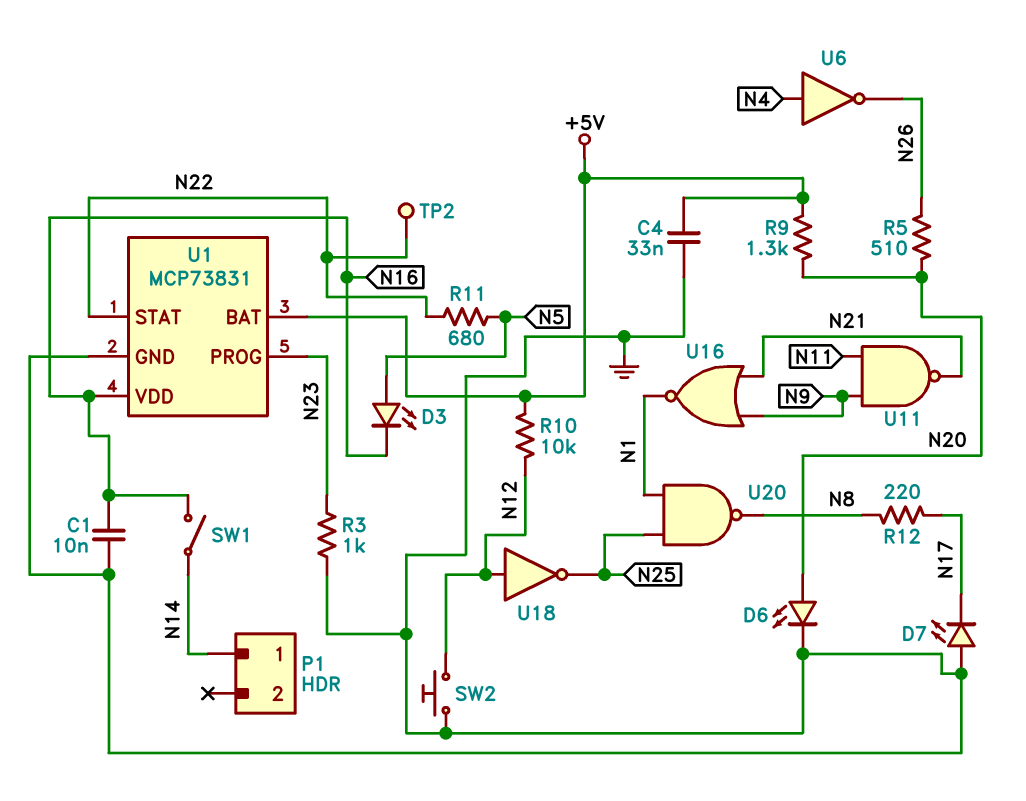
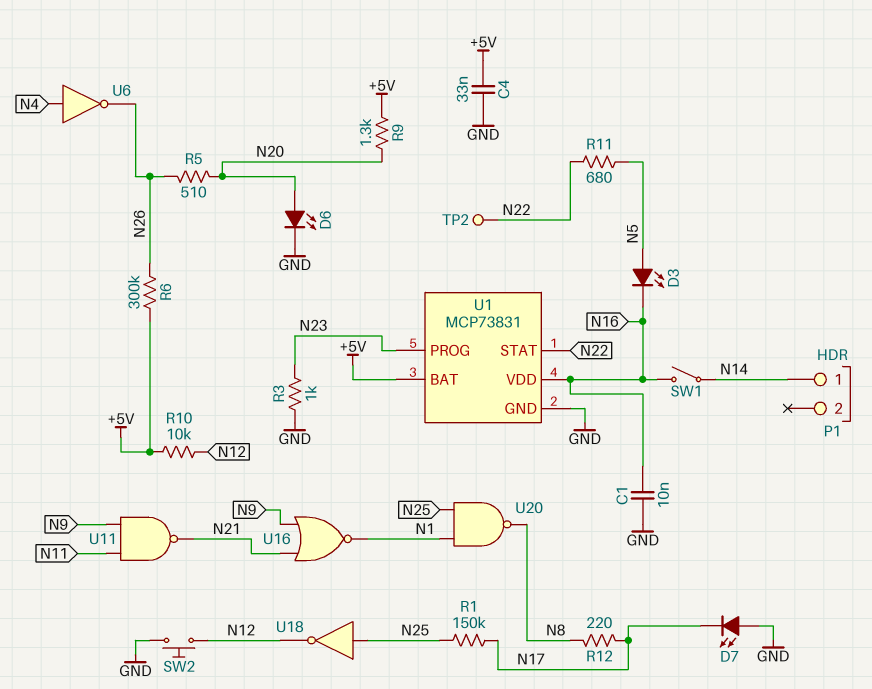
R1: none -> 150k (N17, N25)
R6: none -> 300k (+5V, N26)
U18: NOT (in N12, out N25) -> NOT (in N25, out N12)

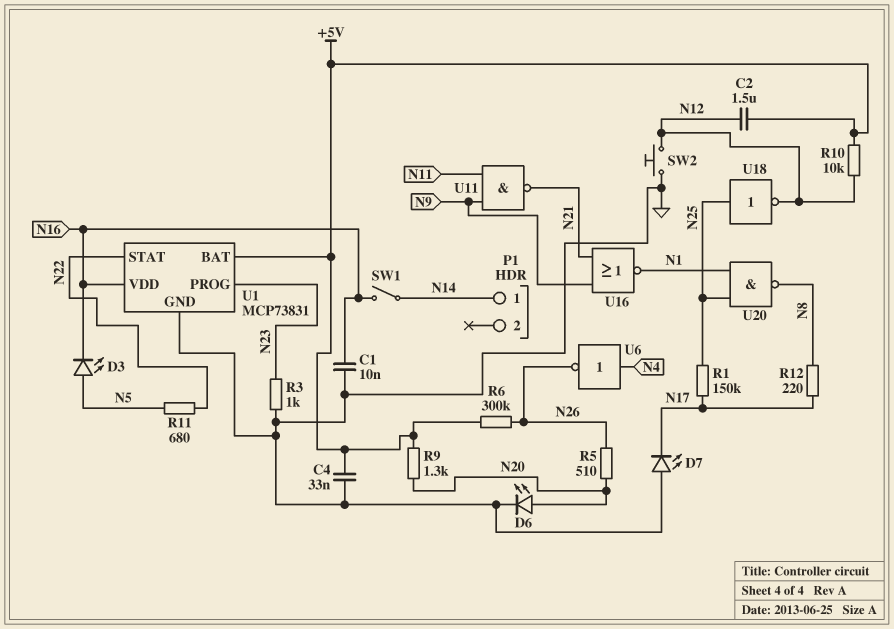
C2: none -> 1.5uF (+5V, N12)
TP2: test point (N22) -> none

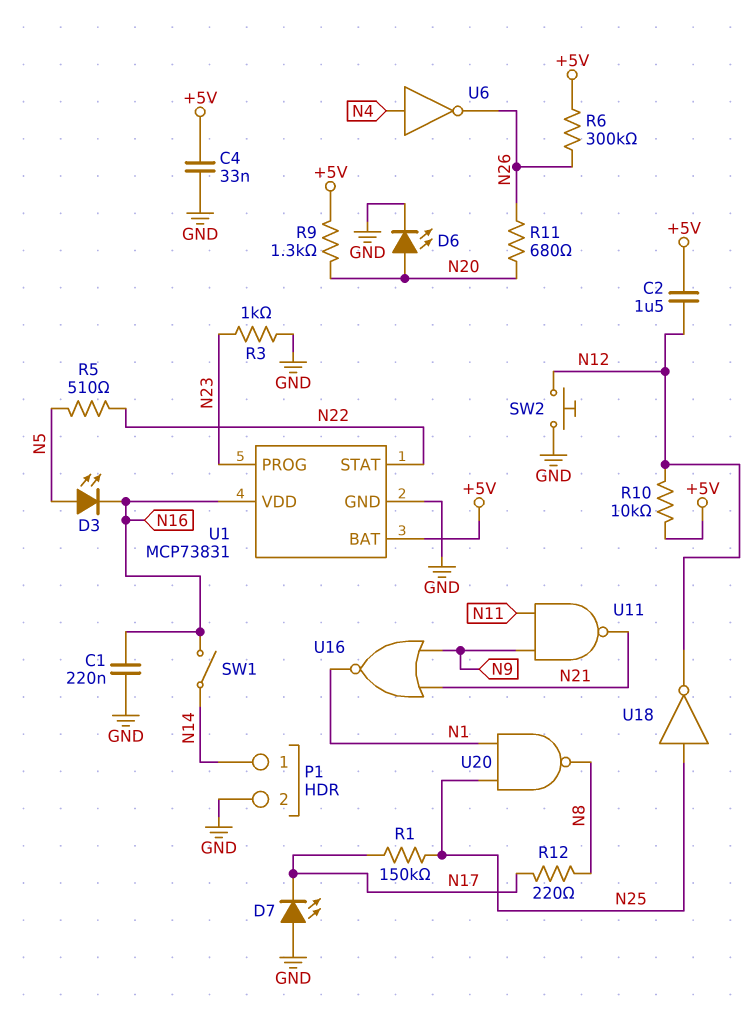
C1: 10nF (GND, N16) -> 220nF (GND, N16)
P1 pin 2: none -> GND
R5: 510 (N20, N26) -> 510 (N5, N22)
R11: 680 (N5, N22) -> 680 (N20, N26)

